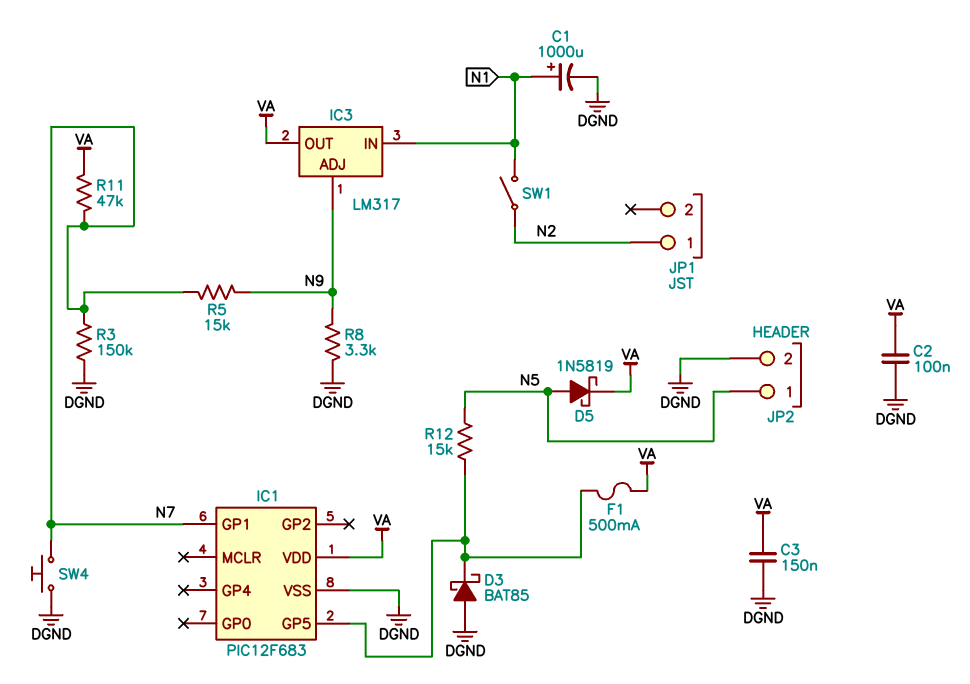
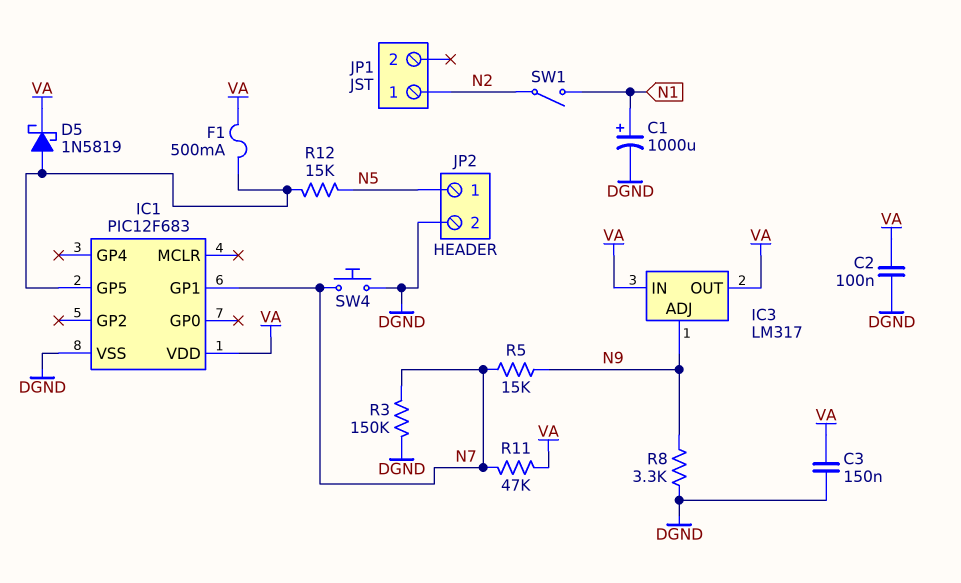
D3: schottky BAT85 (A DGND, K IC1/GP5) -> none
D5: schottky 1N5819 (A N5, K VA) -> schottky 1N5819 (A IC1/GP5, K VA)
IC3 pin IN: N1 -> VA

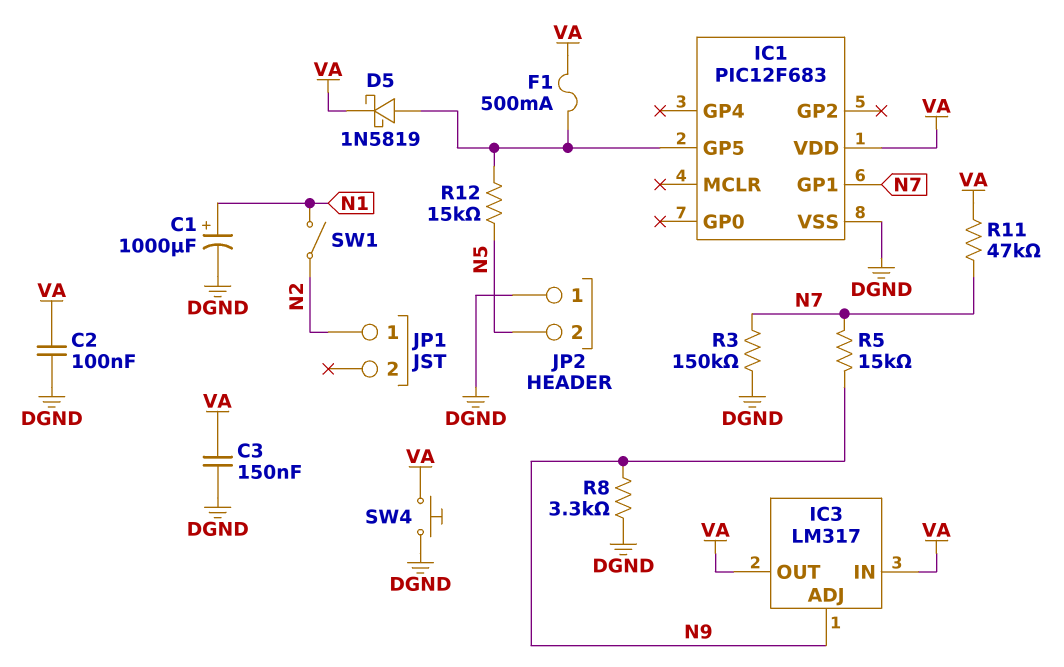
JP2 pin 1: N5 -> DGND
JP2 pin 2: DGND -> N5
SW4: button (DGND, N7) -> button (DGND, VA)

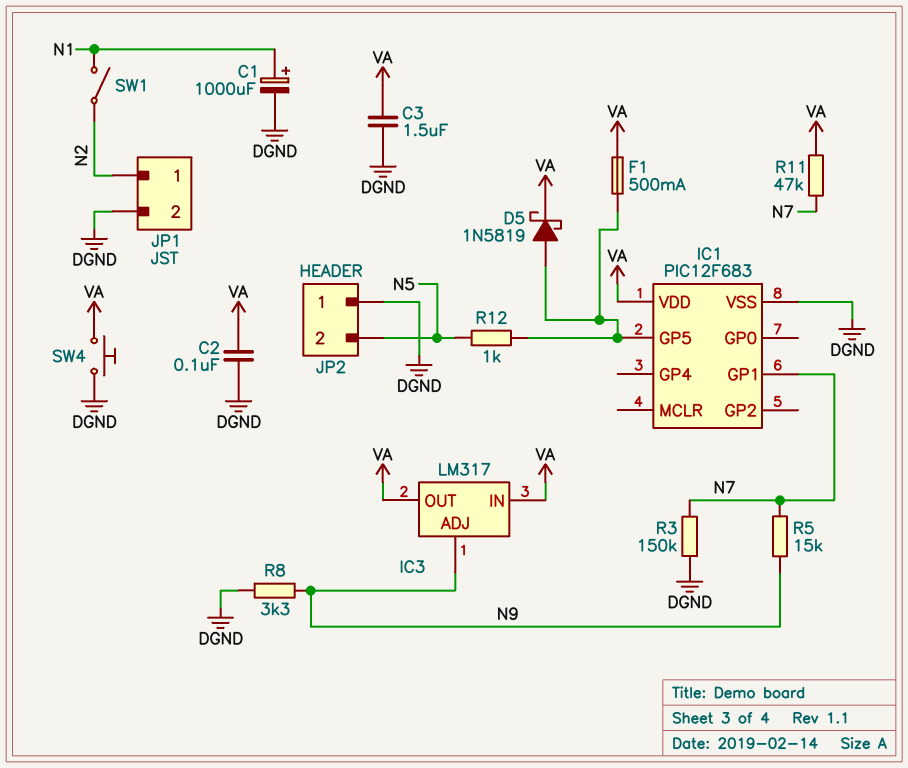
C3: 150nF (DGND, VA) -> 1.5uF (DGND, VA)
JP1 pin 2: none -> DGND
R12: 15k (IC1/GP5, N5) -> 1k (IC1/GP5, N5)

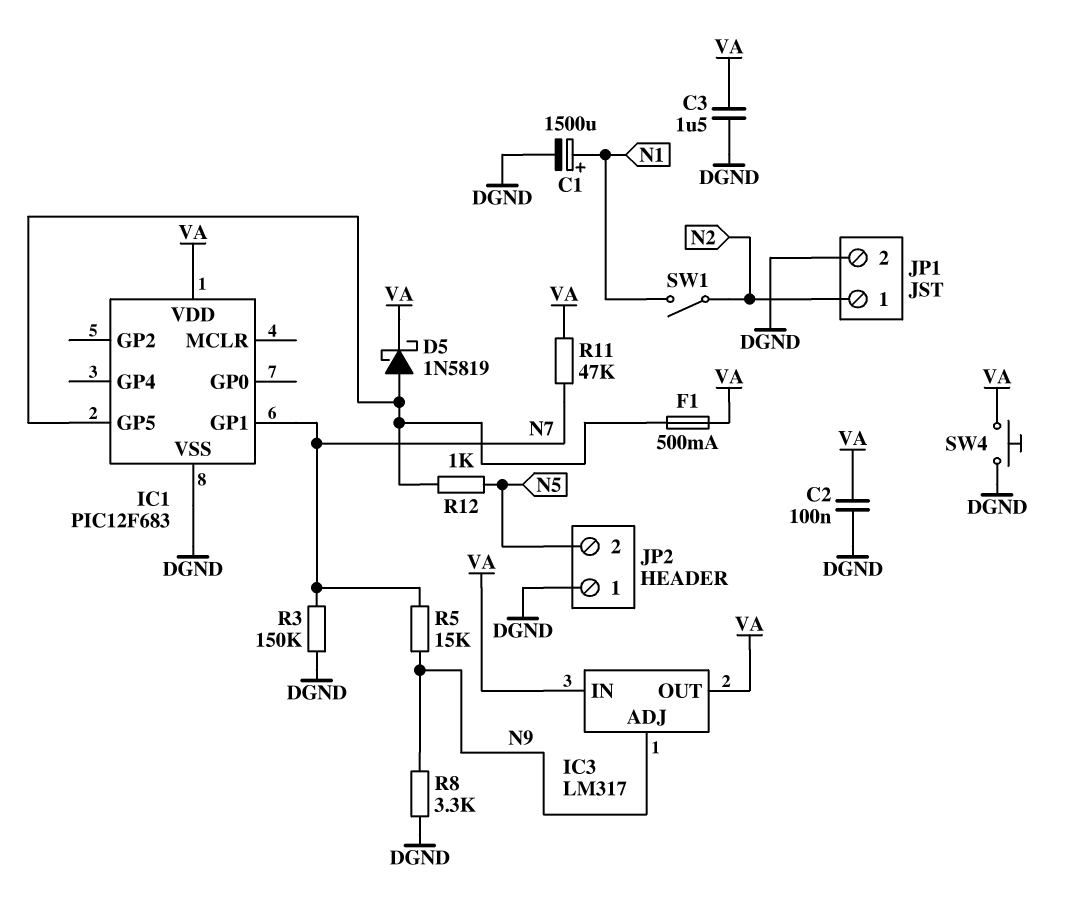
C1: 1000uF (plus N1, minus DGND) -> 1500uF (plus N1, minus DGND)

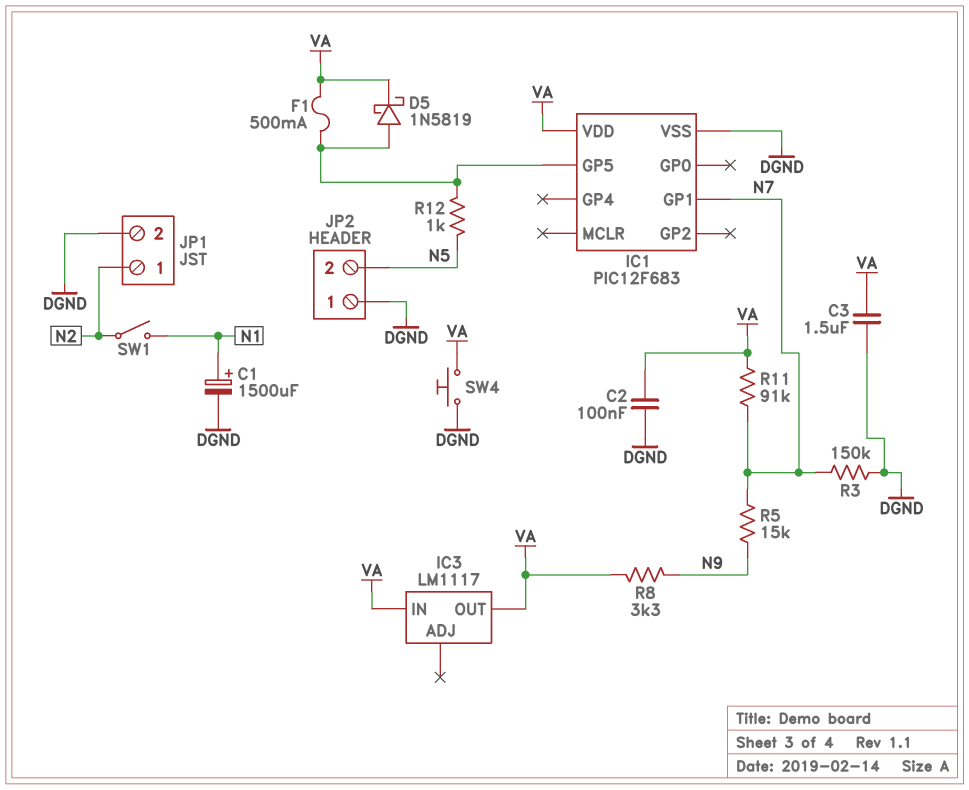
IC3: LM317 -> LM1117
IC3 pin ADJ: N9 -> none
R8: 3.3k (DGND, N9) -> 3.3k (N9, VA)
R11: 47k (N7, VA) -> 91k (N7, VA)

